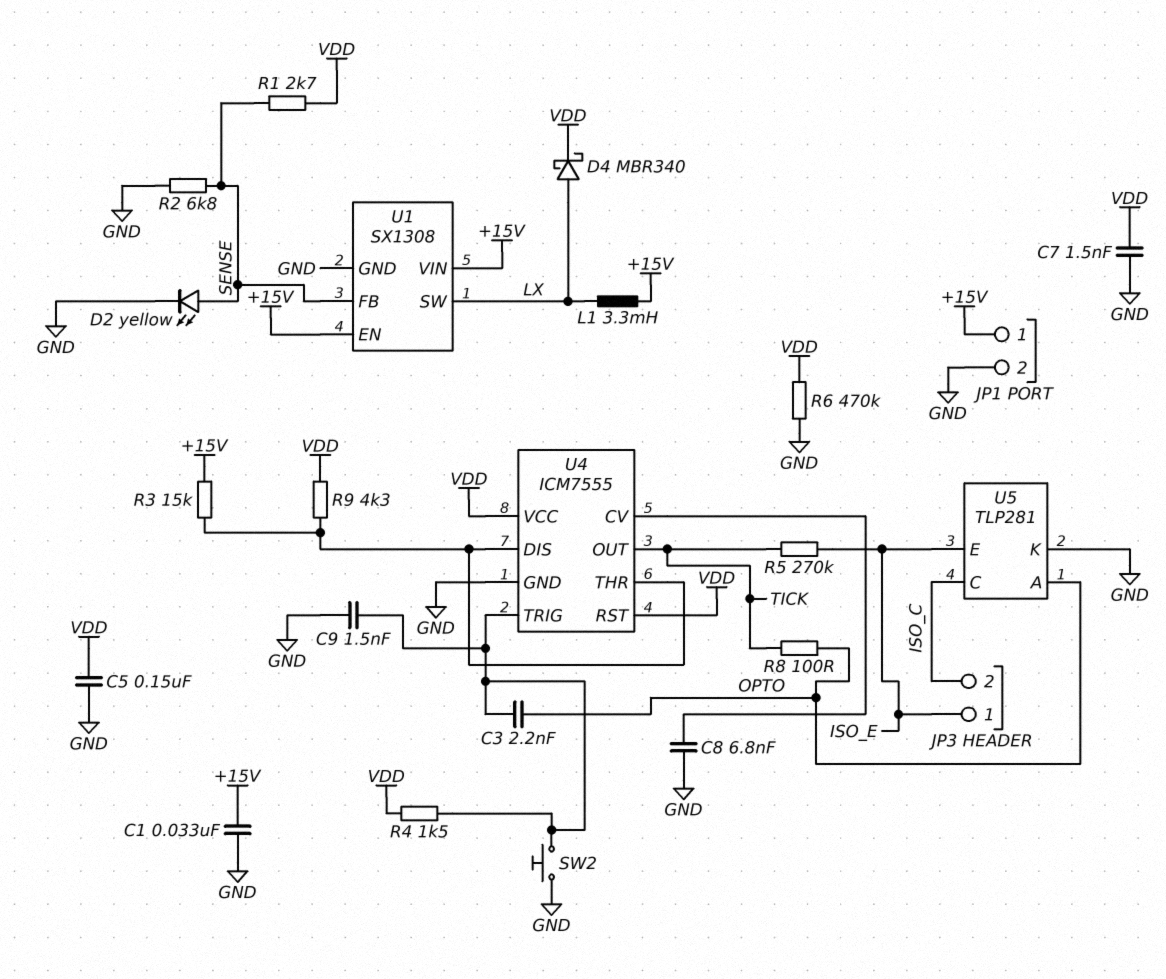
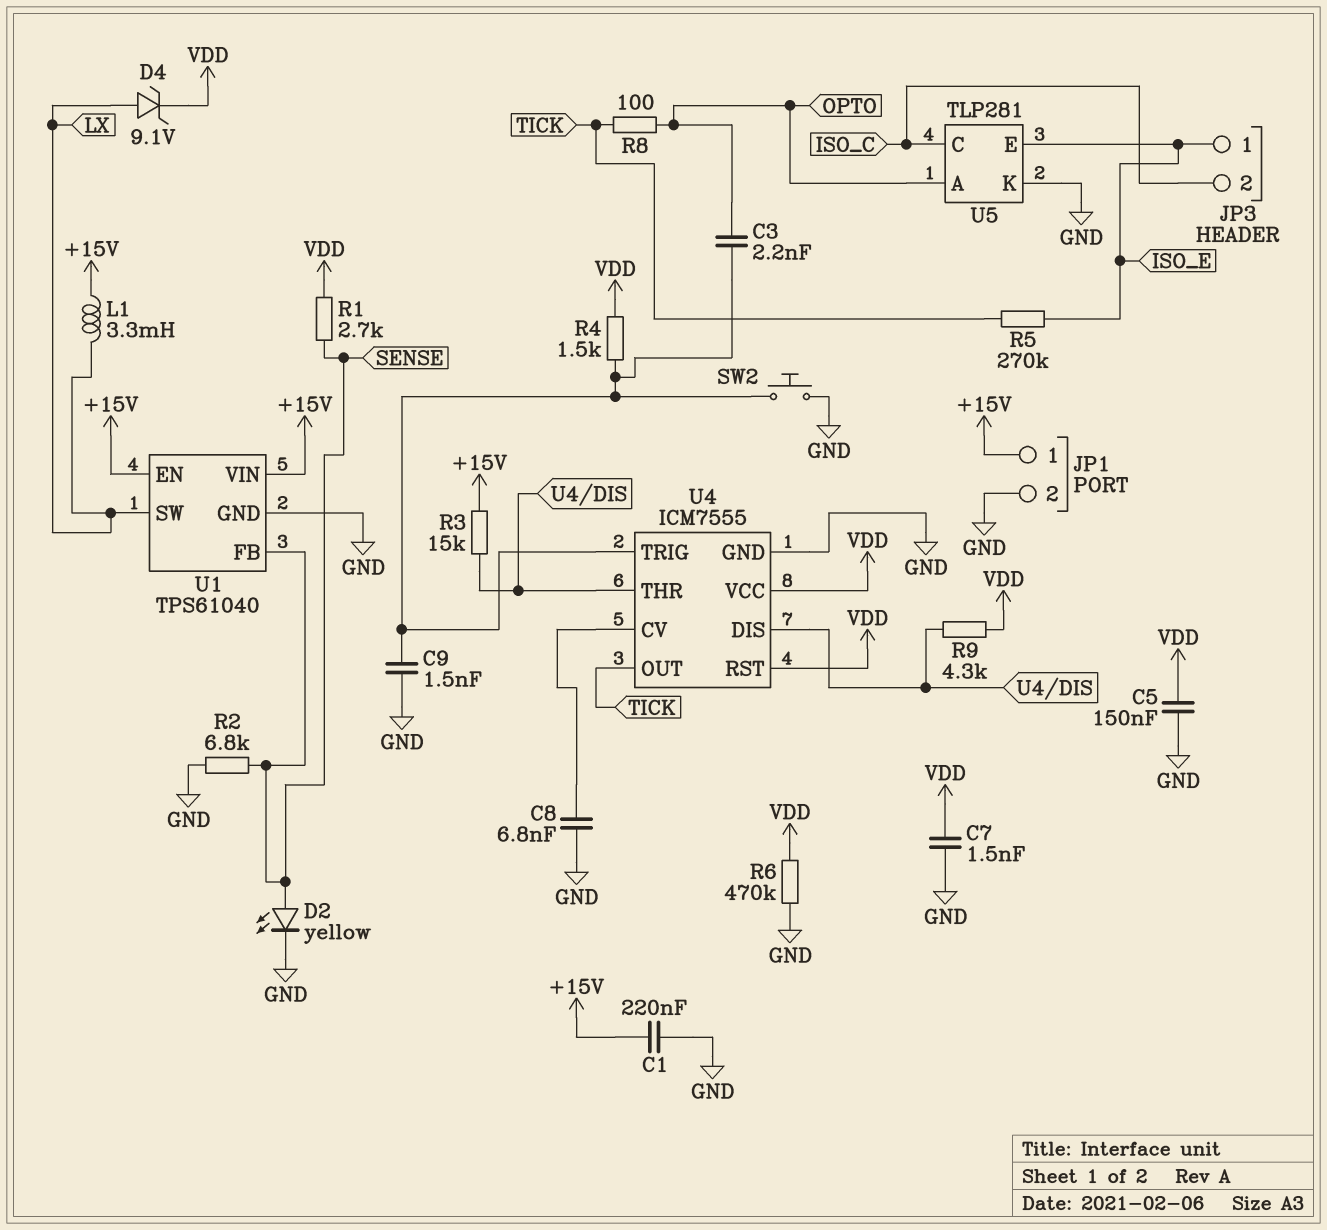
C1: 33nF (+15V, GND) -> 220nF (+15V, GND)
D4: schottky MBR340 (A LX, K VDD) -> zener 9.1V (A LX, K VDD)
U1: SX1308 -> TPS61040

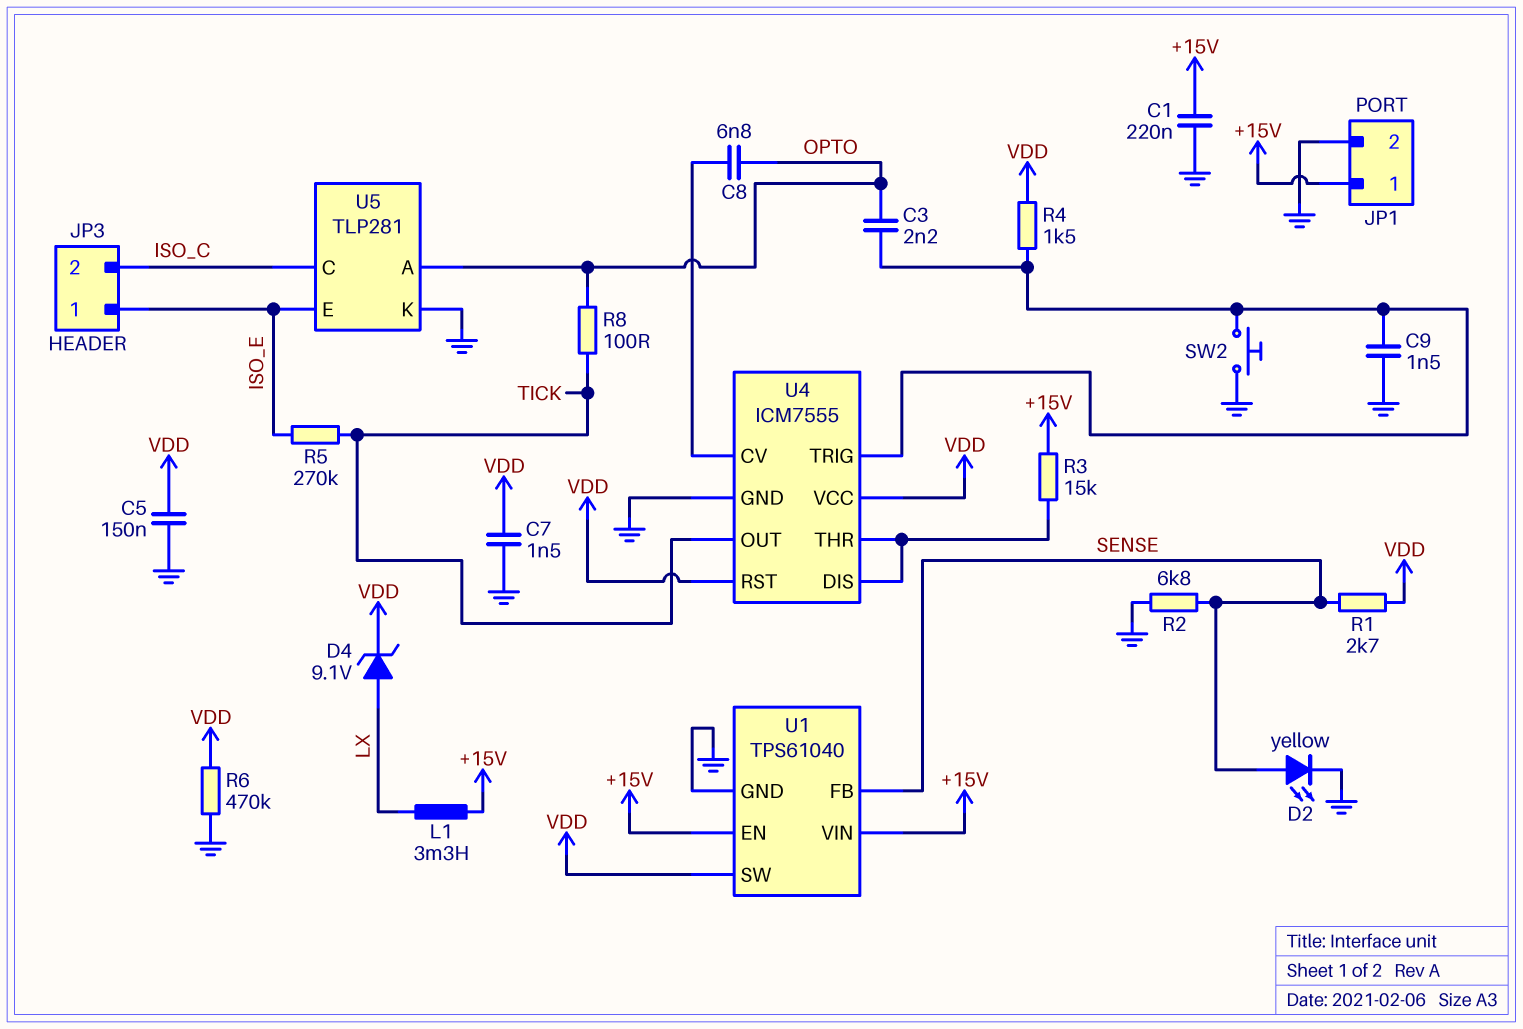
C8: 6.8nF (GND, U4/CV) -> 6.8nF (OPTO, U4/CV)
R9: 4.3k (U4/DIS, VDD) -> none
U1 pin SW: LX -> VDD

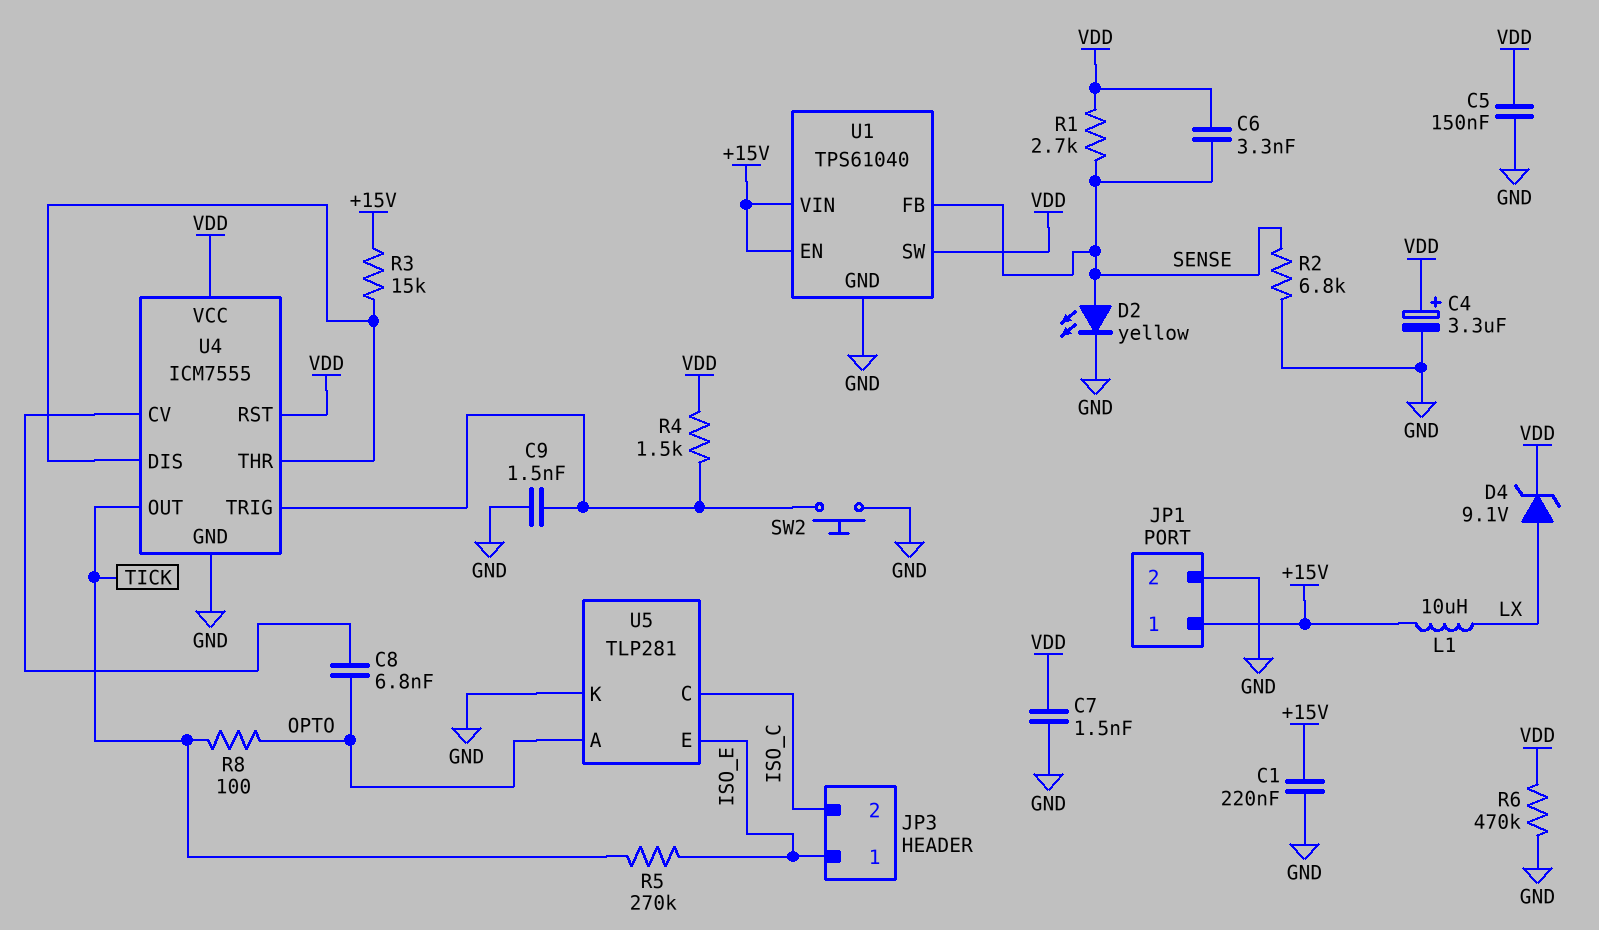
C3: 2.2nF (OPTO, U4/TRIG) -> none
C4: none -> 3.3uF (plus VDD, minus GND)
C6: none -> 3.3nF (SENSE, VDD)
L1: 3.3mH (+15V, LX) -> 10uH (+15V, LX)

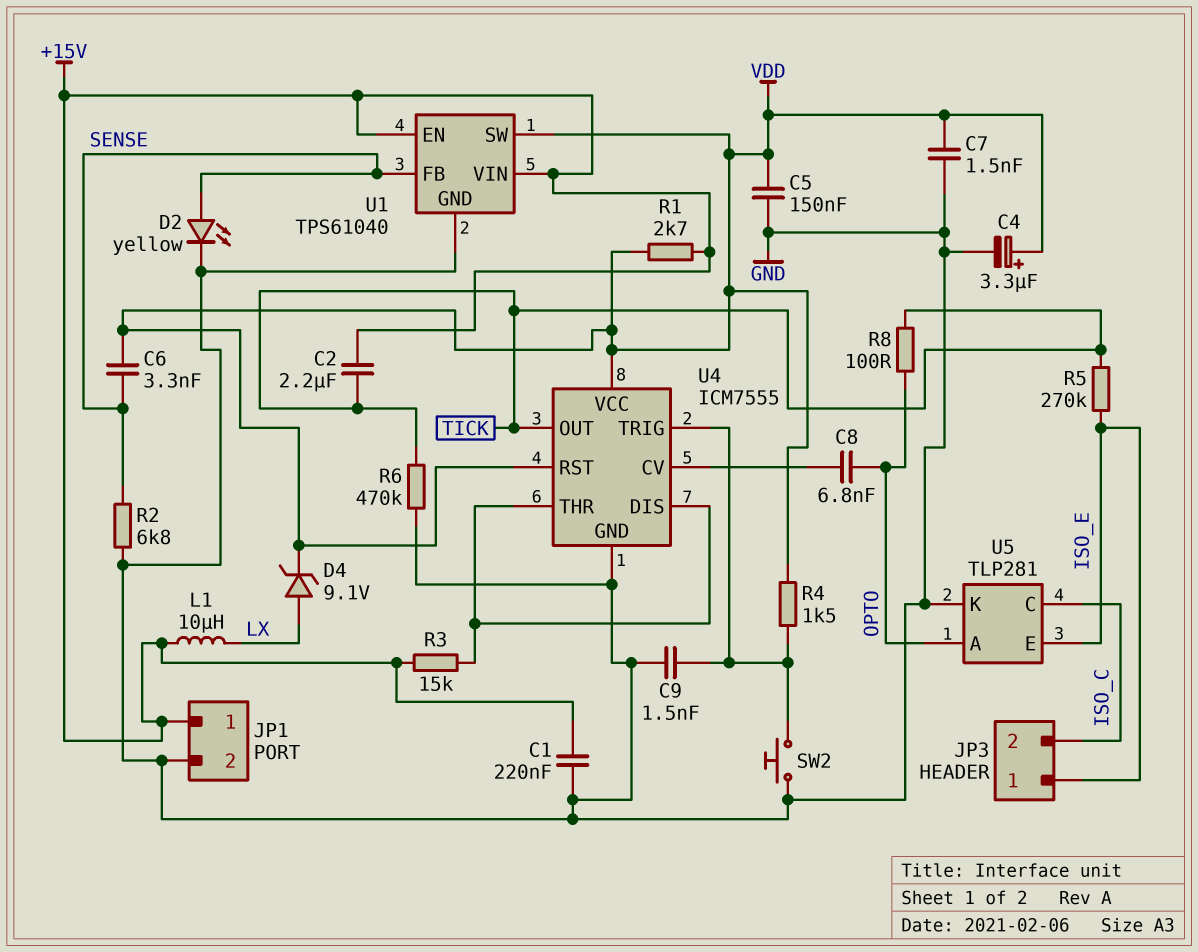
C2: none -> 2.2uF (+15V, TICK)
R1: 2.7k (SENSE, VDD) -> 2.7k (+15V, VDD)
R6: 470k (GND, VDD) -> 470k (GND, TICK)

